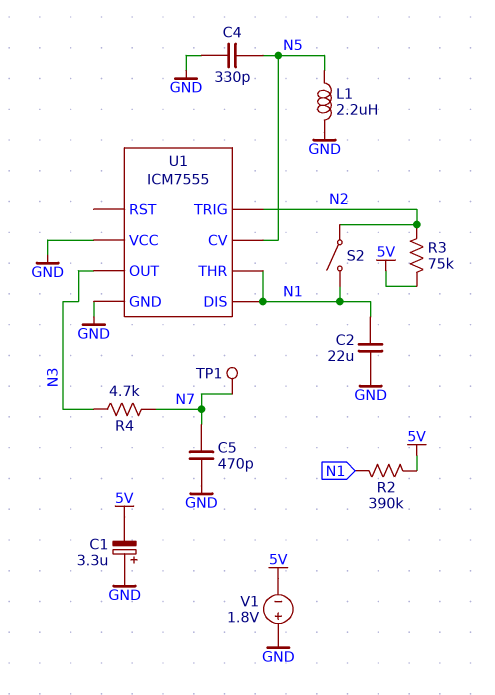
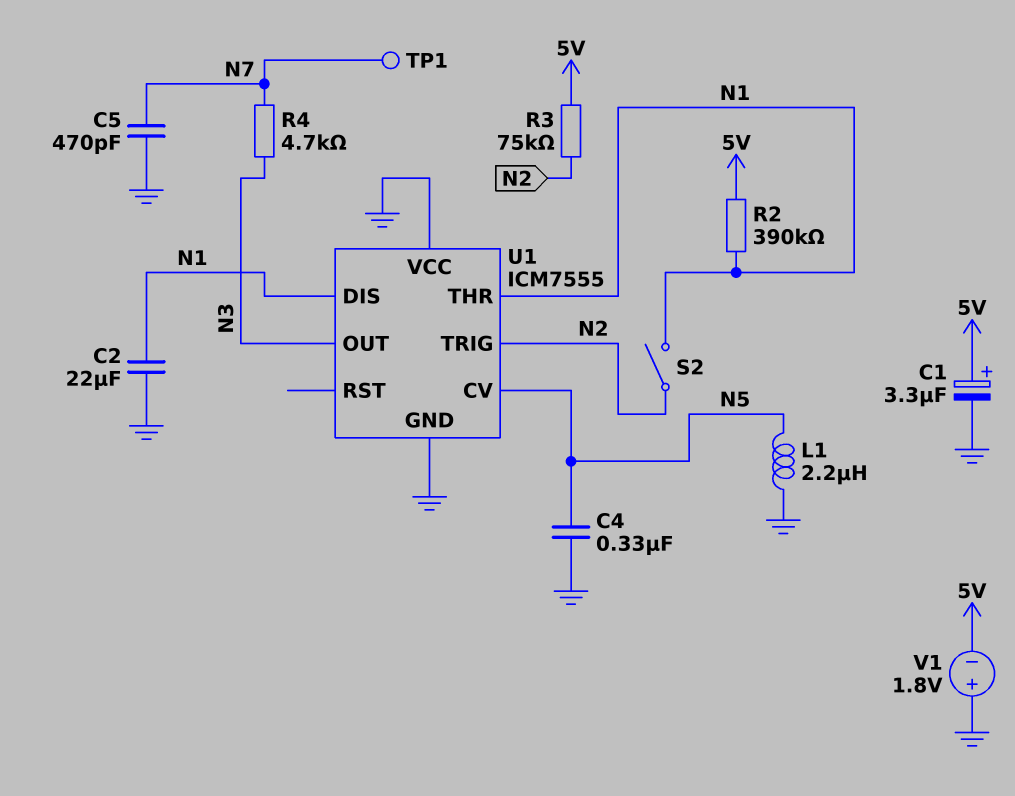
C1: 3.3uF (plus GND, minus 5V) -> 3.3uF (plus 5V, minus GND)
C4: 330pF (GND, N5) -> 330nF (GND, N5)

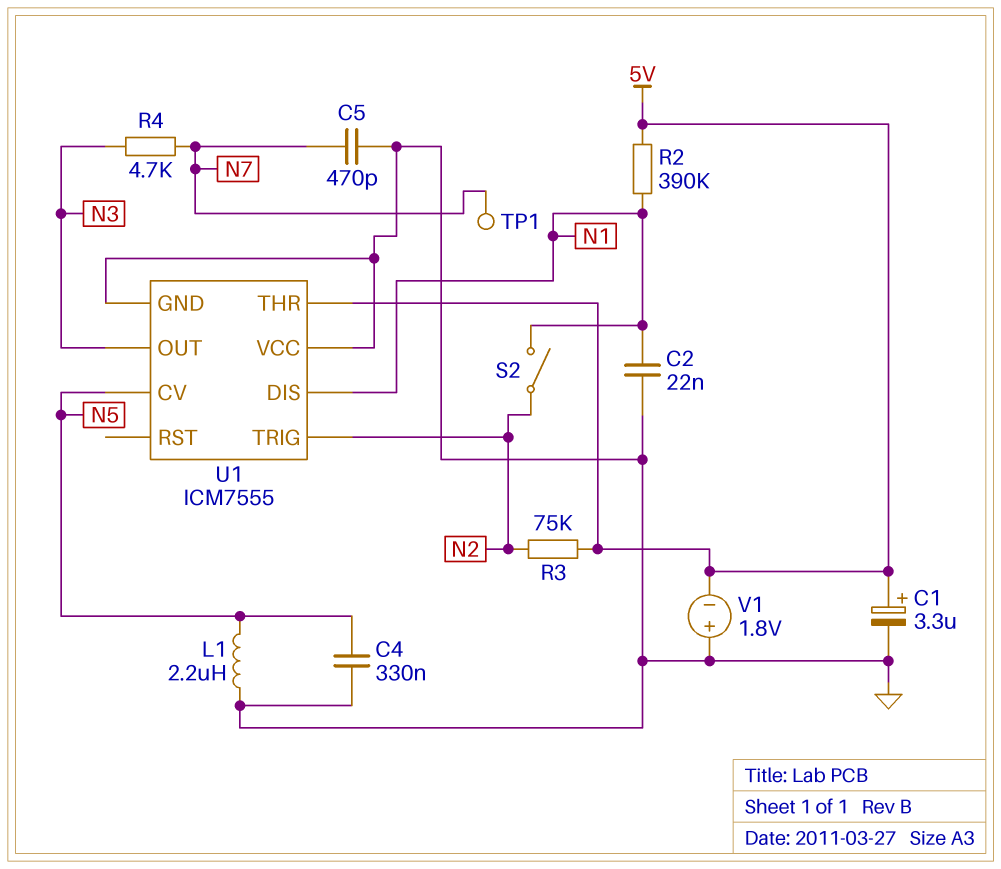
C2: 22uF (GND, N1) -> 22nF (GND, N1)
U1 pin THR: N1 -> 5V

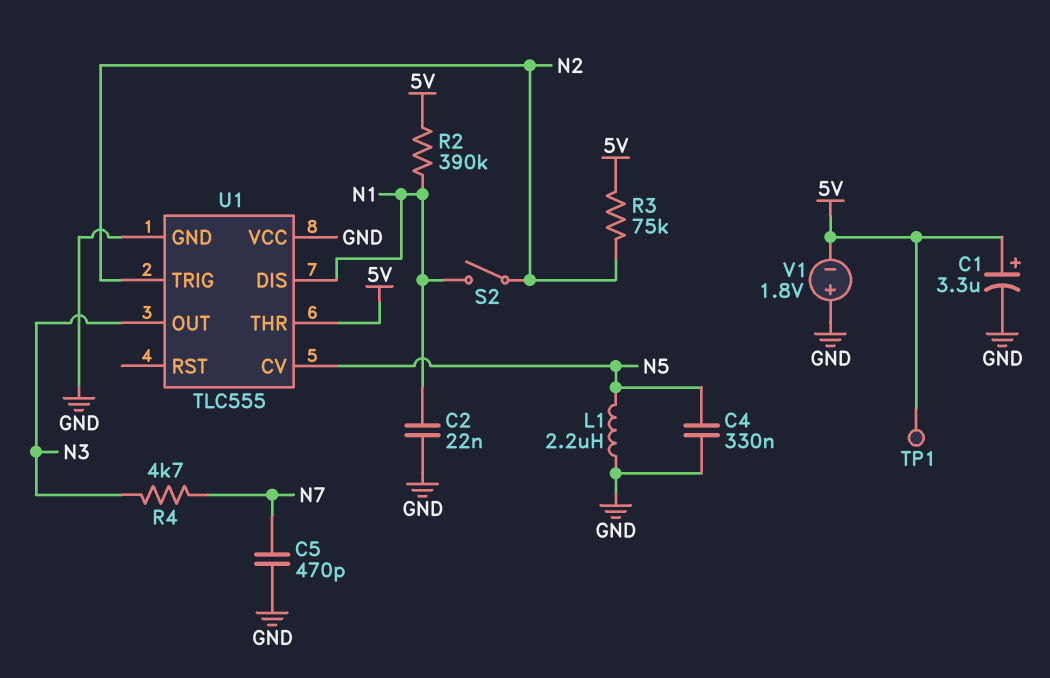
TP1: test point (N7) -> test point (5V)
U1: ICM7555 -> TLC555

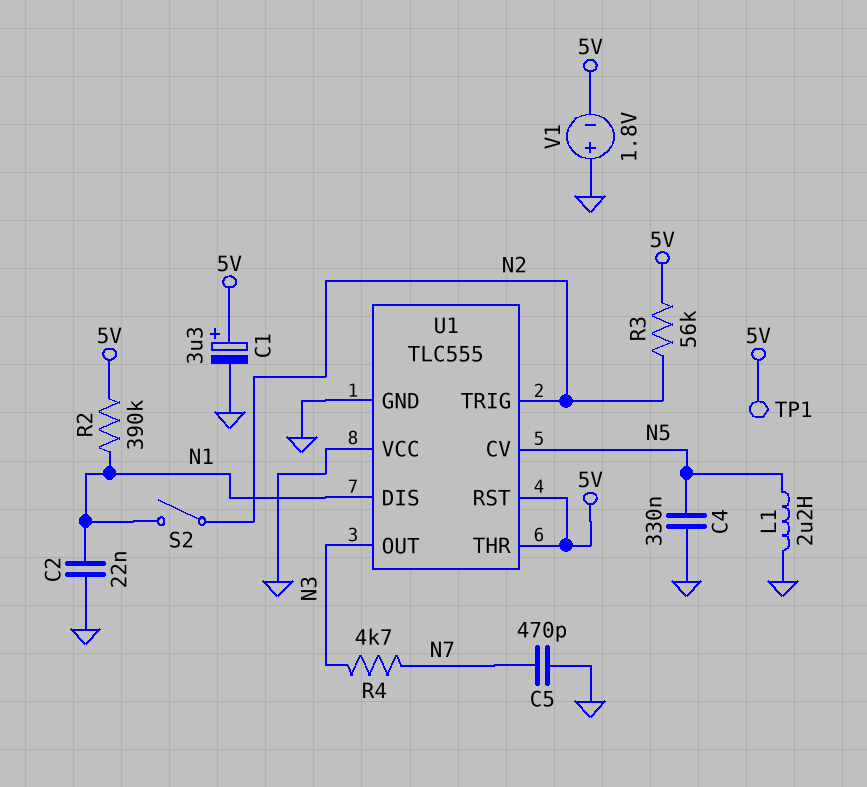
R3: 75k (5V, N2) -> 56k (5V, N2)
U1 pin RST: none -> 5V

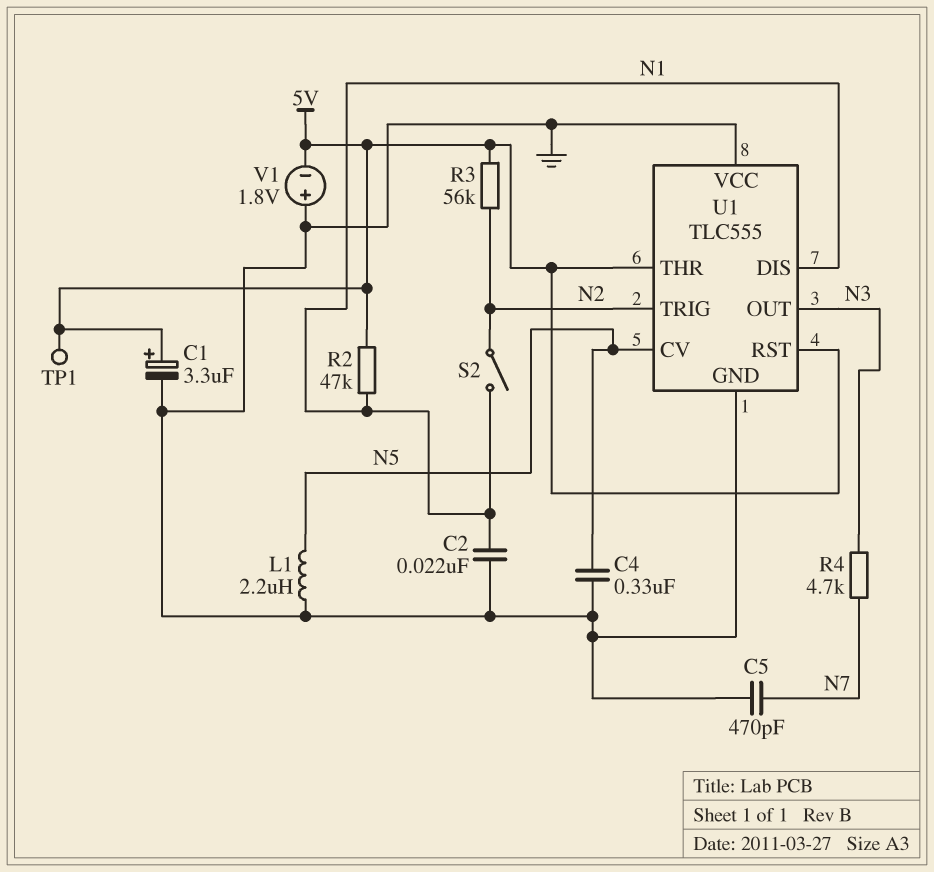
R2: 390k (5V, N1) -> 47k (5V, N1)

